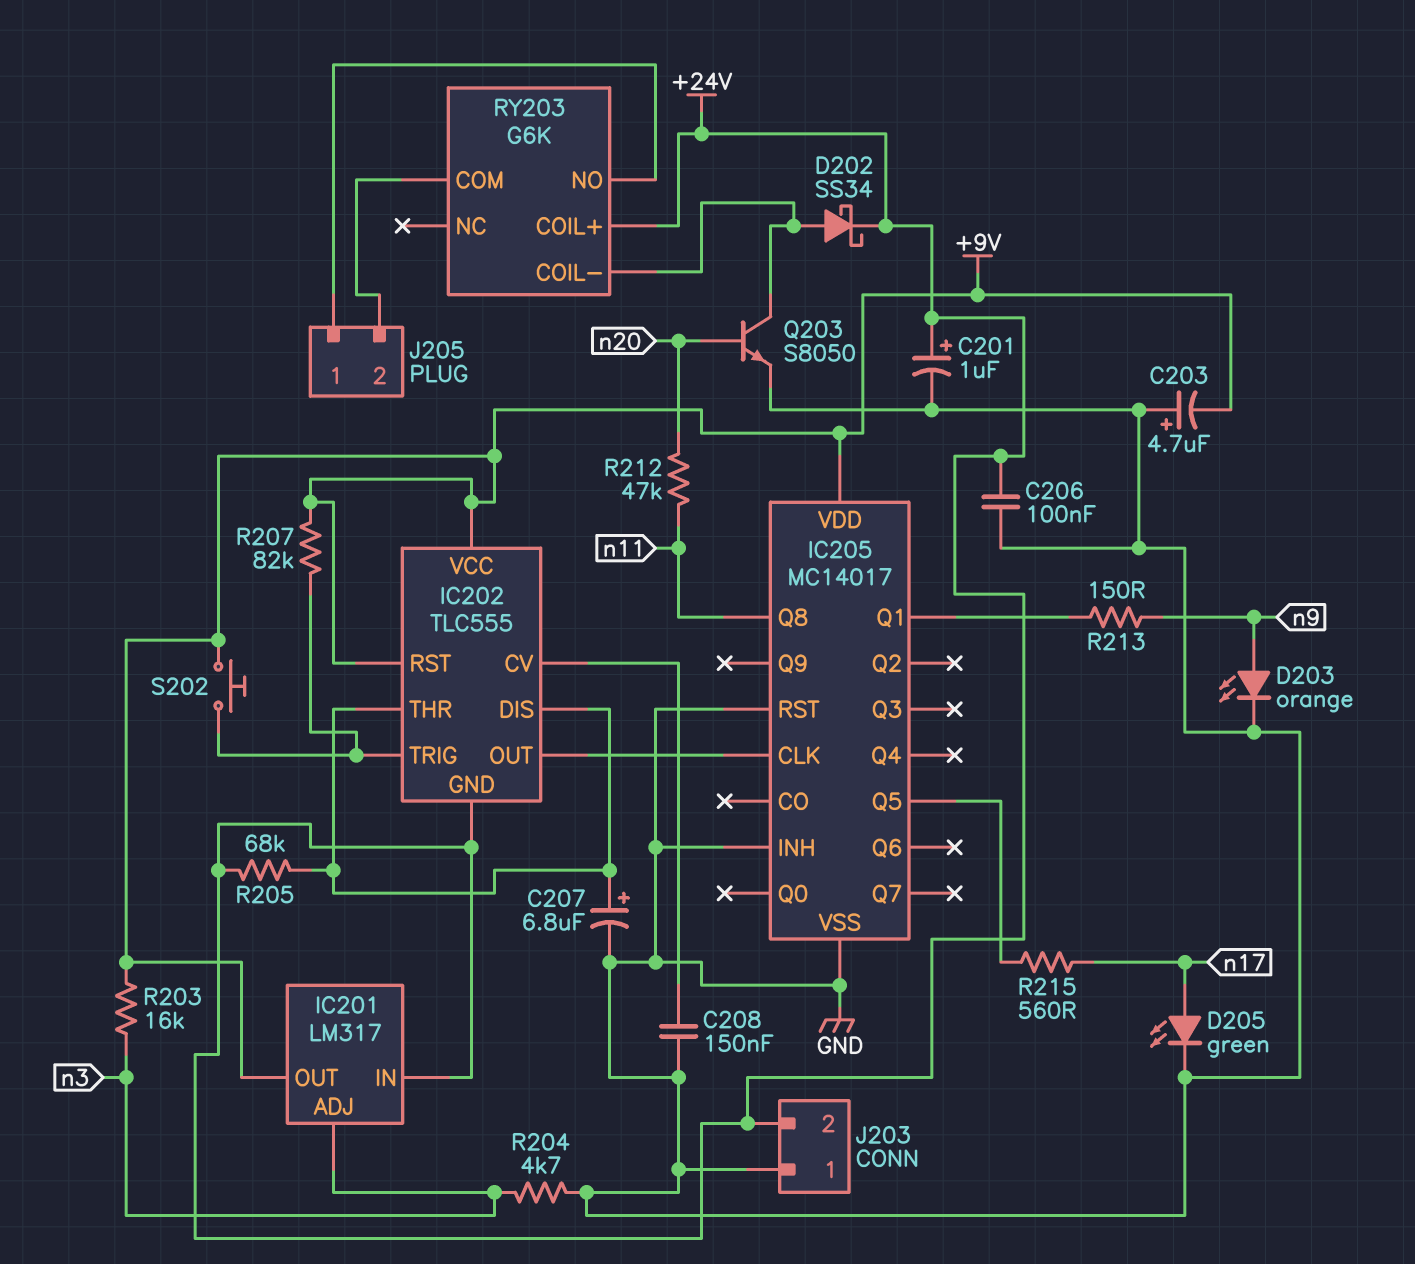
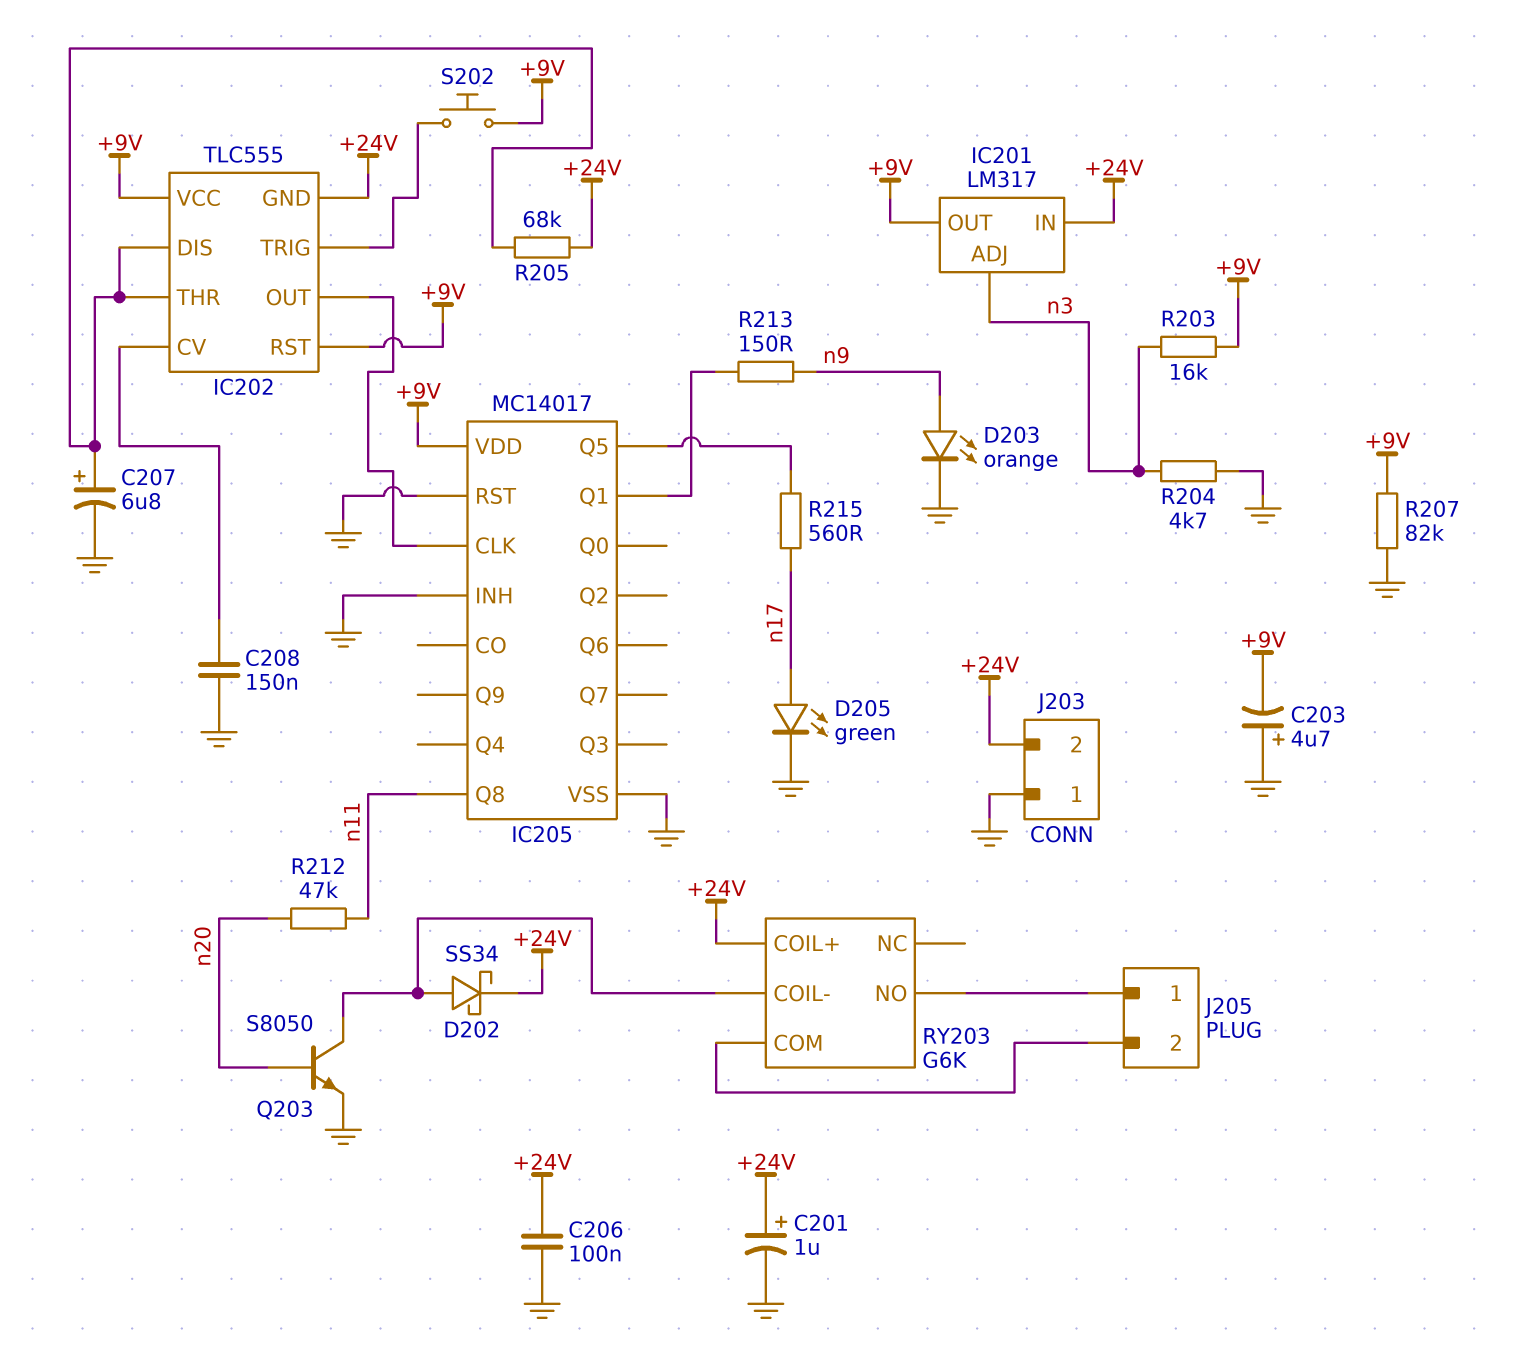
R207: 82k (+9V, IC202/TRIG) -> 82k (+9V, GND)

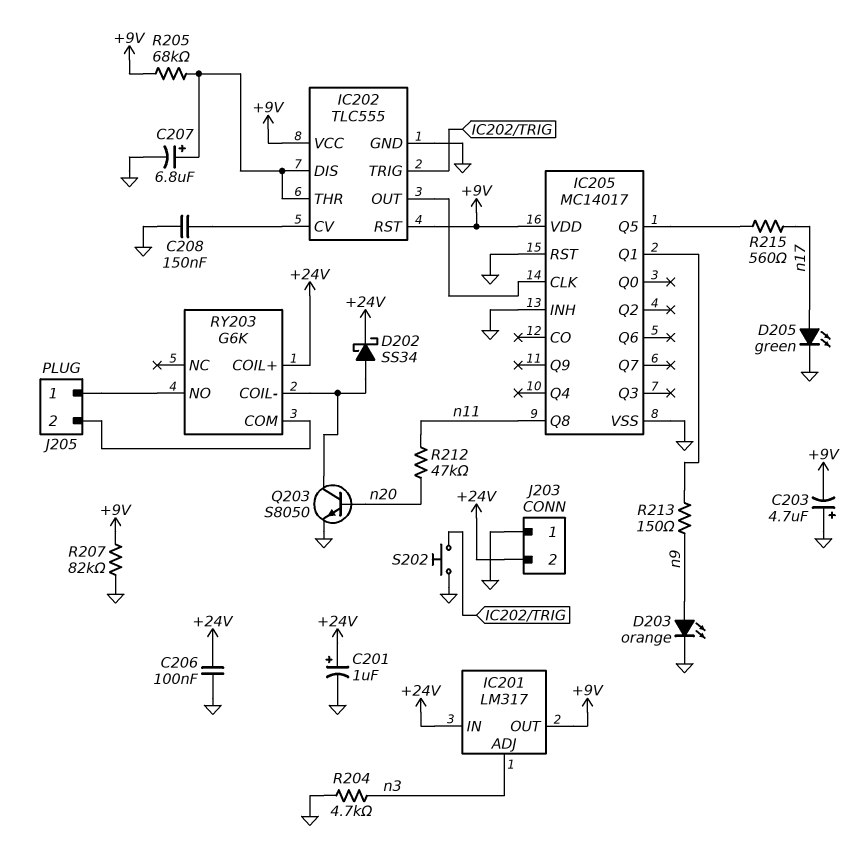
IC202 pin GND: +24V -> GND
R203: 16k (+9V, n3) -> none
R205: 68k (+24V, IC202/DIS) -> 68k (+9V, IC202/DIS)
S202: button (+9V, IC202/TRIG) -> button (GND, IC202/TRIG)

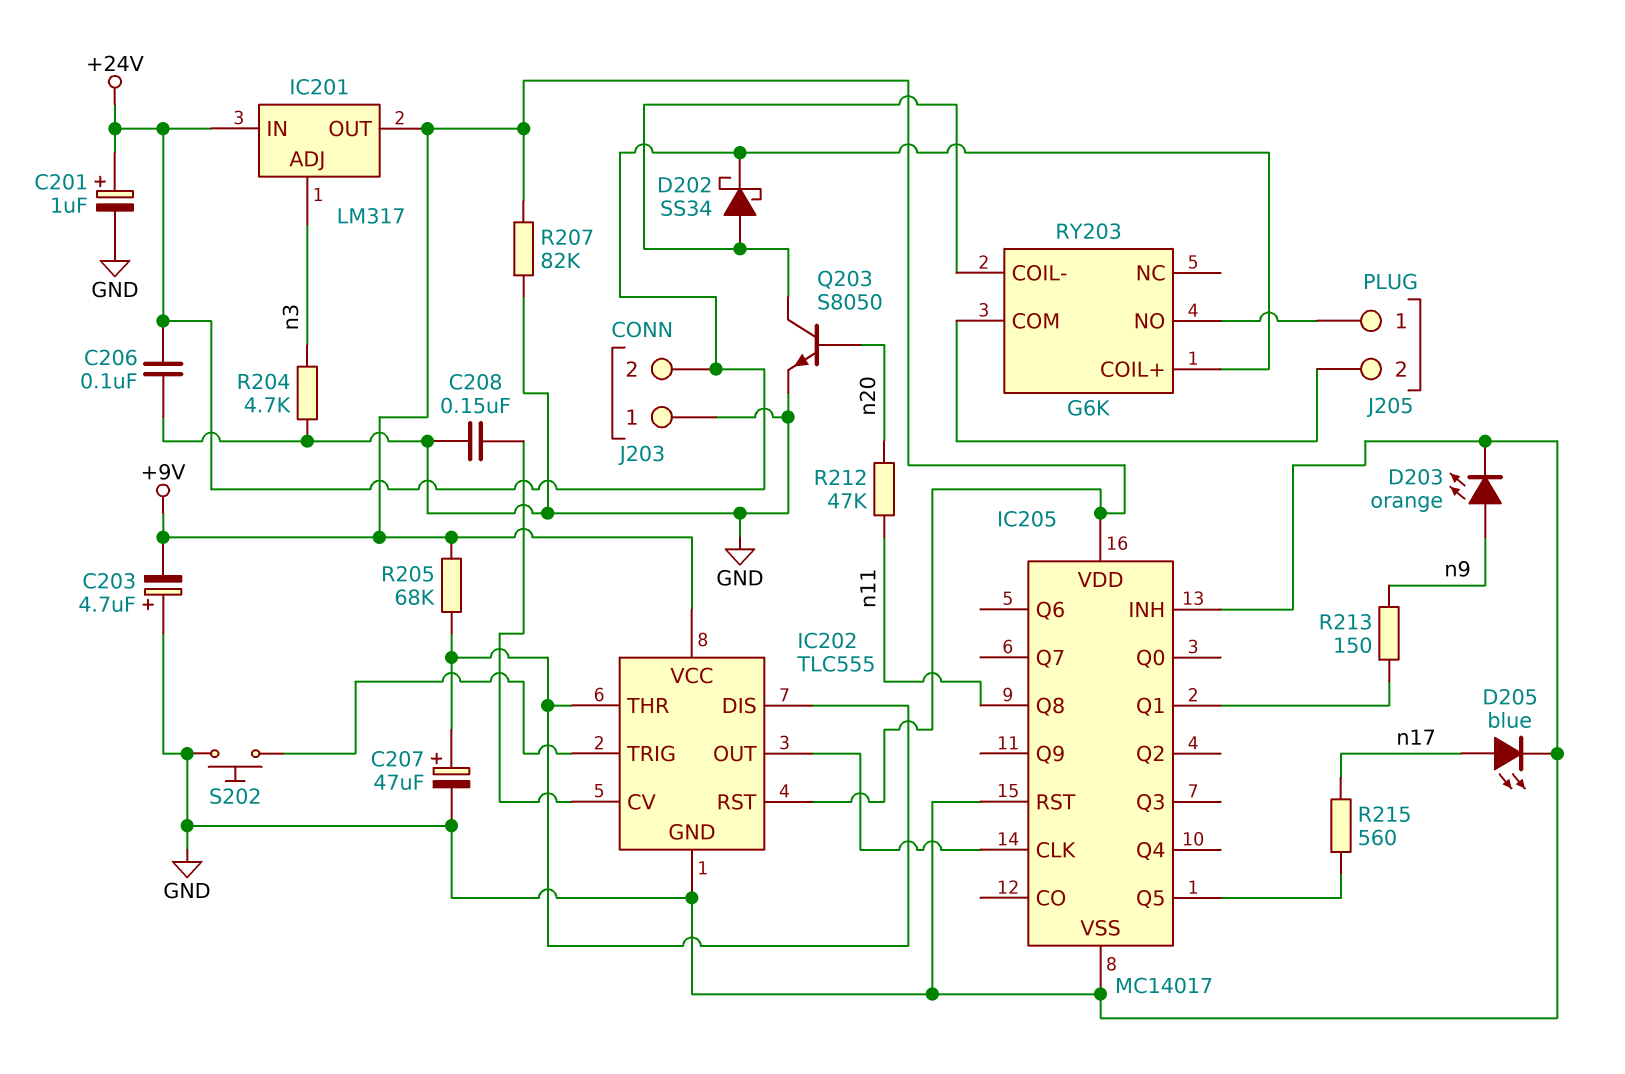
C207: 6.8uF (plus IC202/DIS, minus GND) -> 47uF (plus IC202/DIS, minus GND)
D205: LED green (A n17, K GND) -> LED blue (A n17, K GND)

